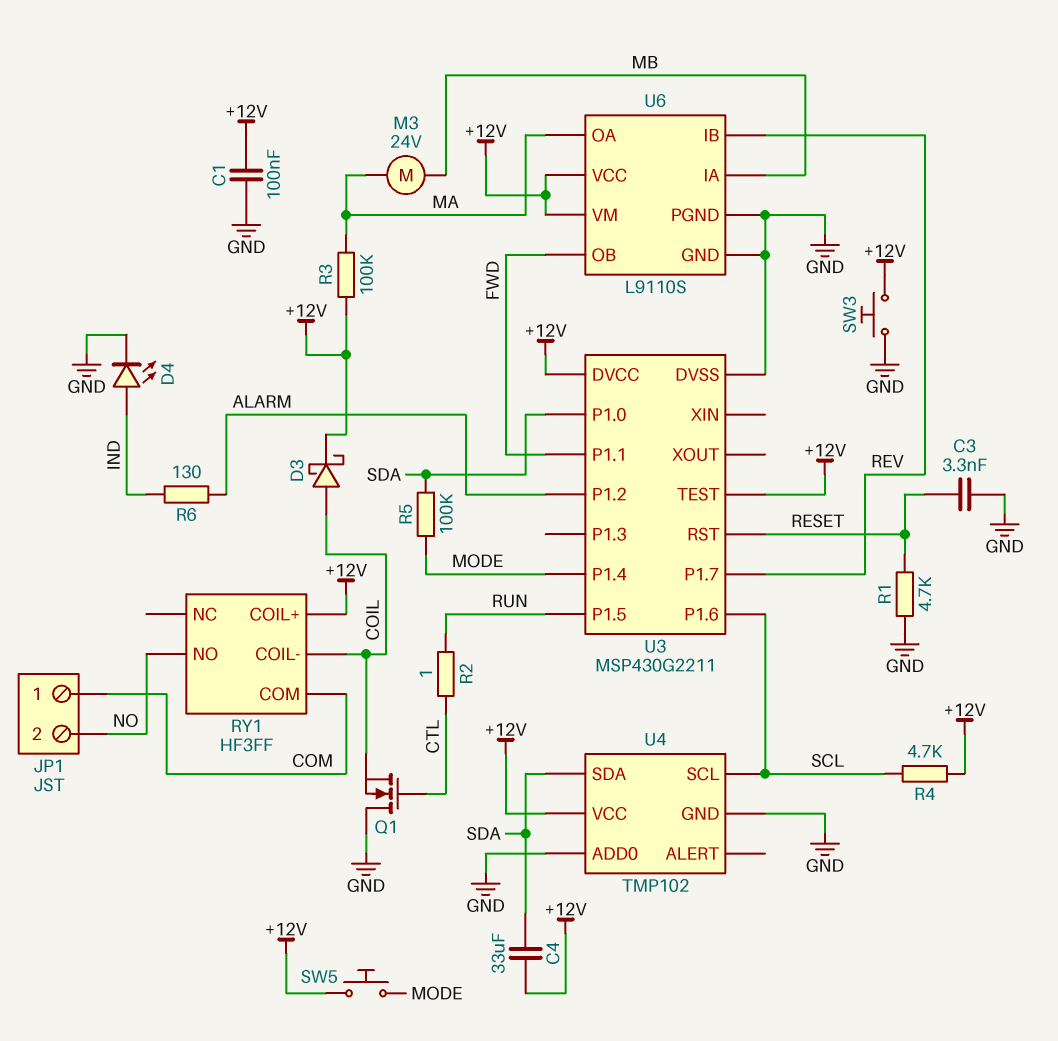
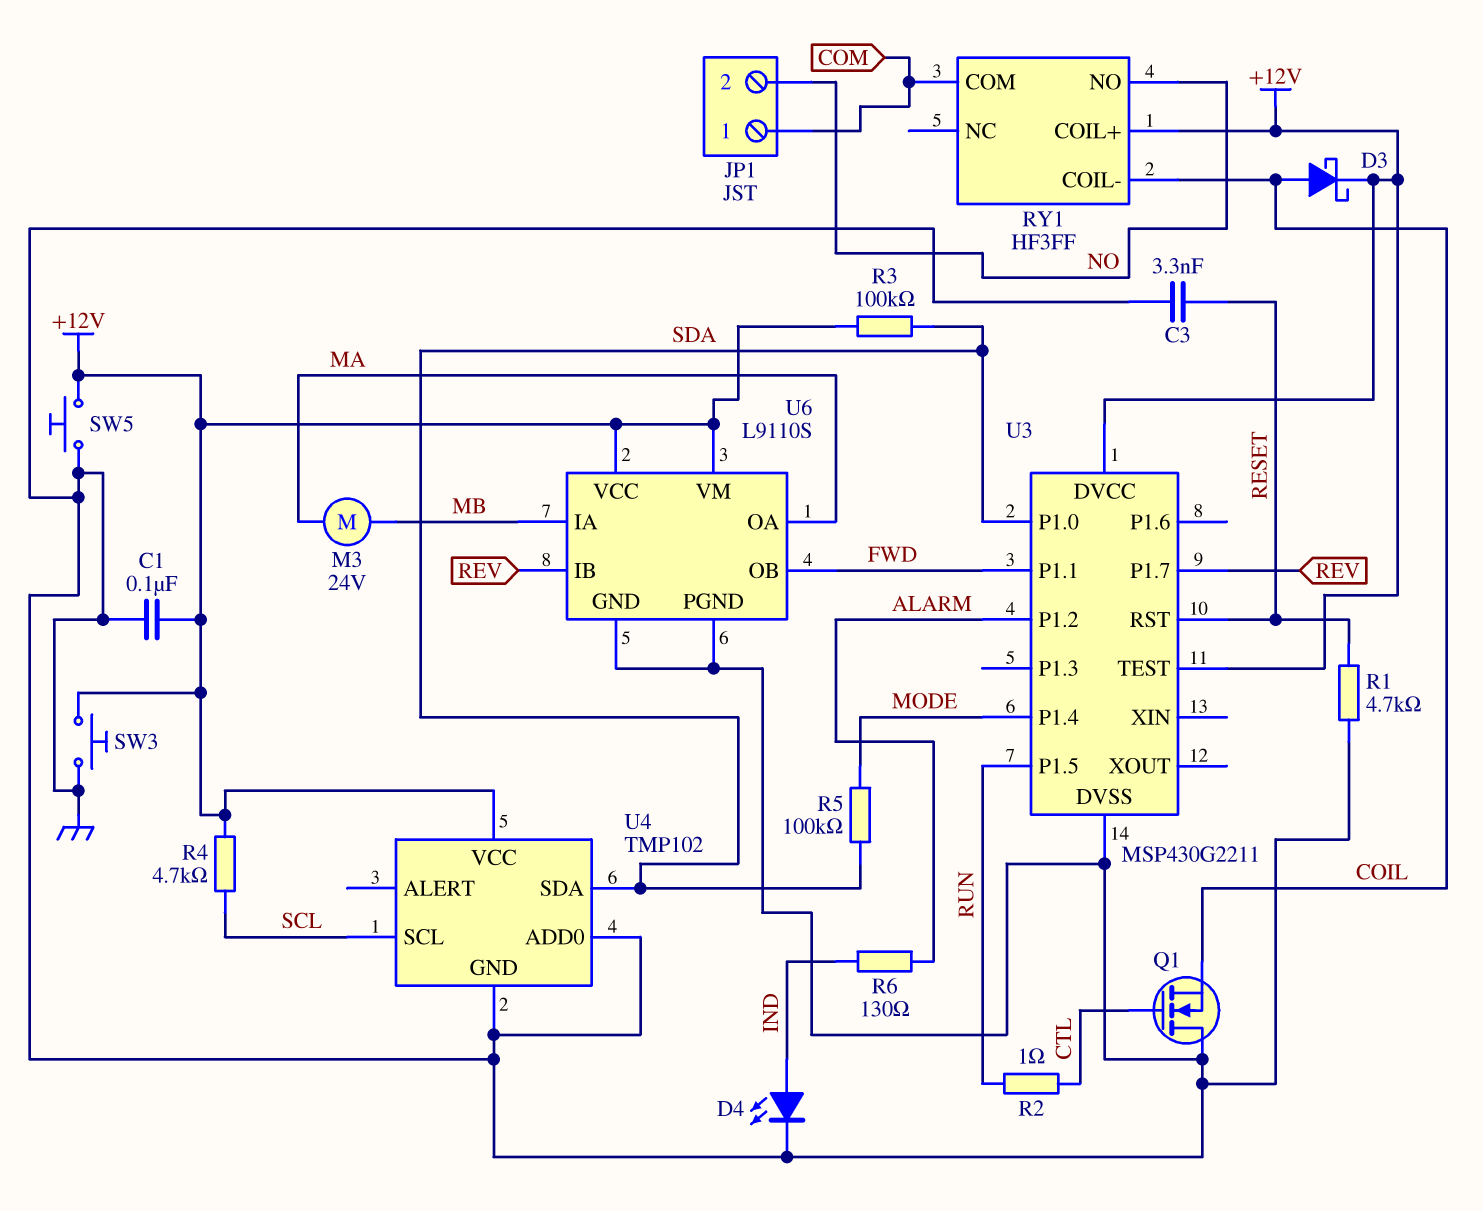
C4: 33uF (+12V, SDA) -> none
R3: 100k (+12V, MA) -> 100k (+12V, SDA)
SW5: button (+12V, MODE) -> button (+12V, GND)
U3 pin P1.6: SCL -> none

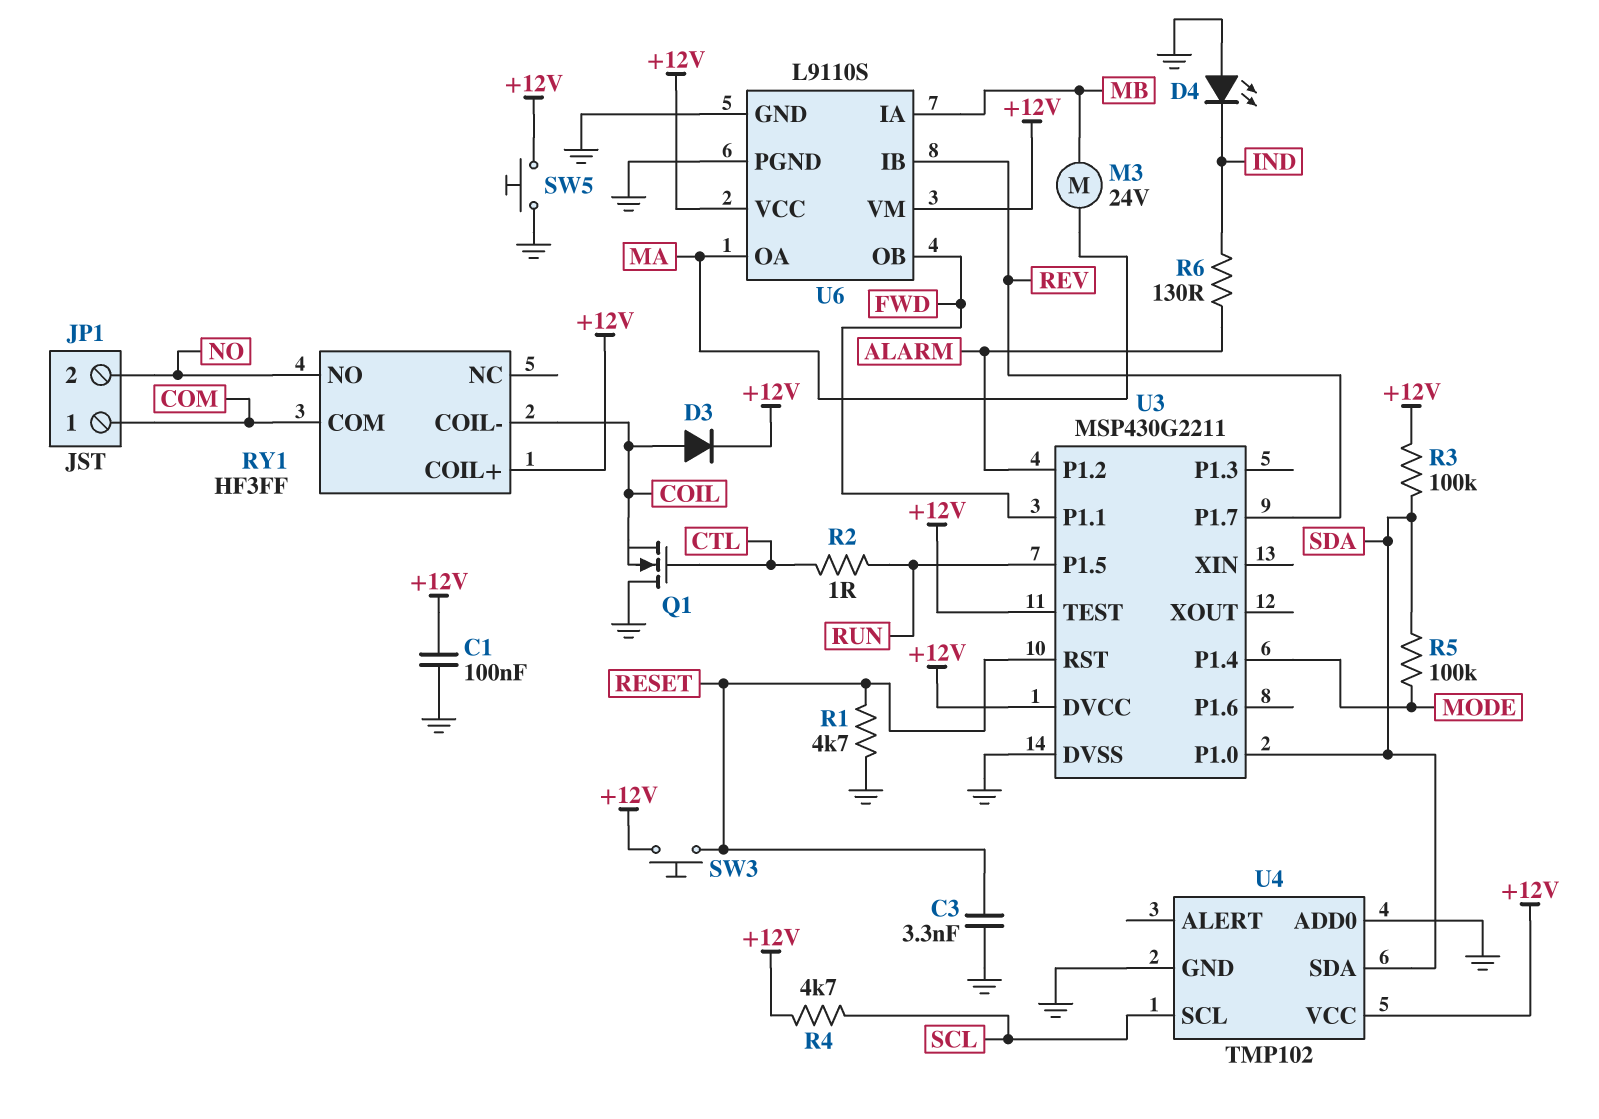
D3: schottky (A COIL, K +12V) -> diode (A COIL, K +12V)
D4: LED (A IND, K GND) -> LED (A GND, K IND)
SW3: button (+12V, GND) -> button (+12V, RESET)

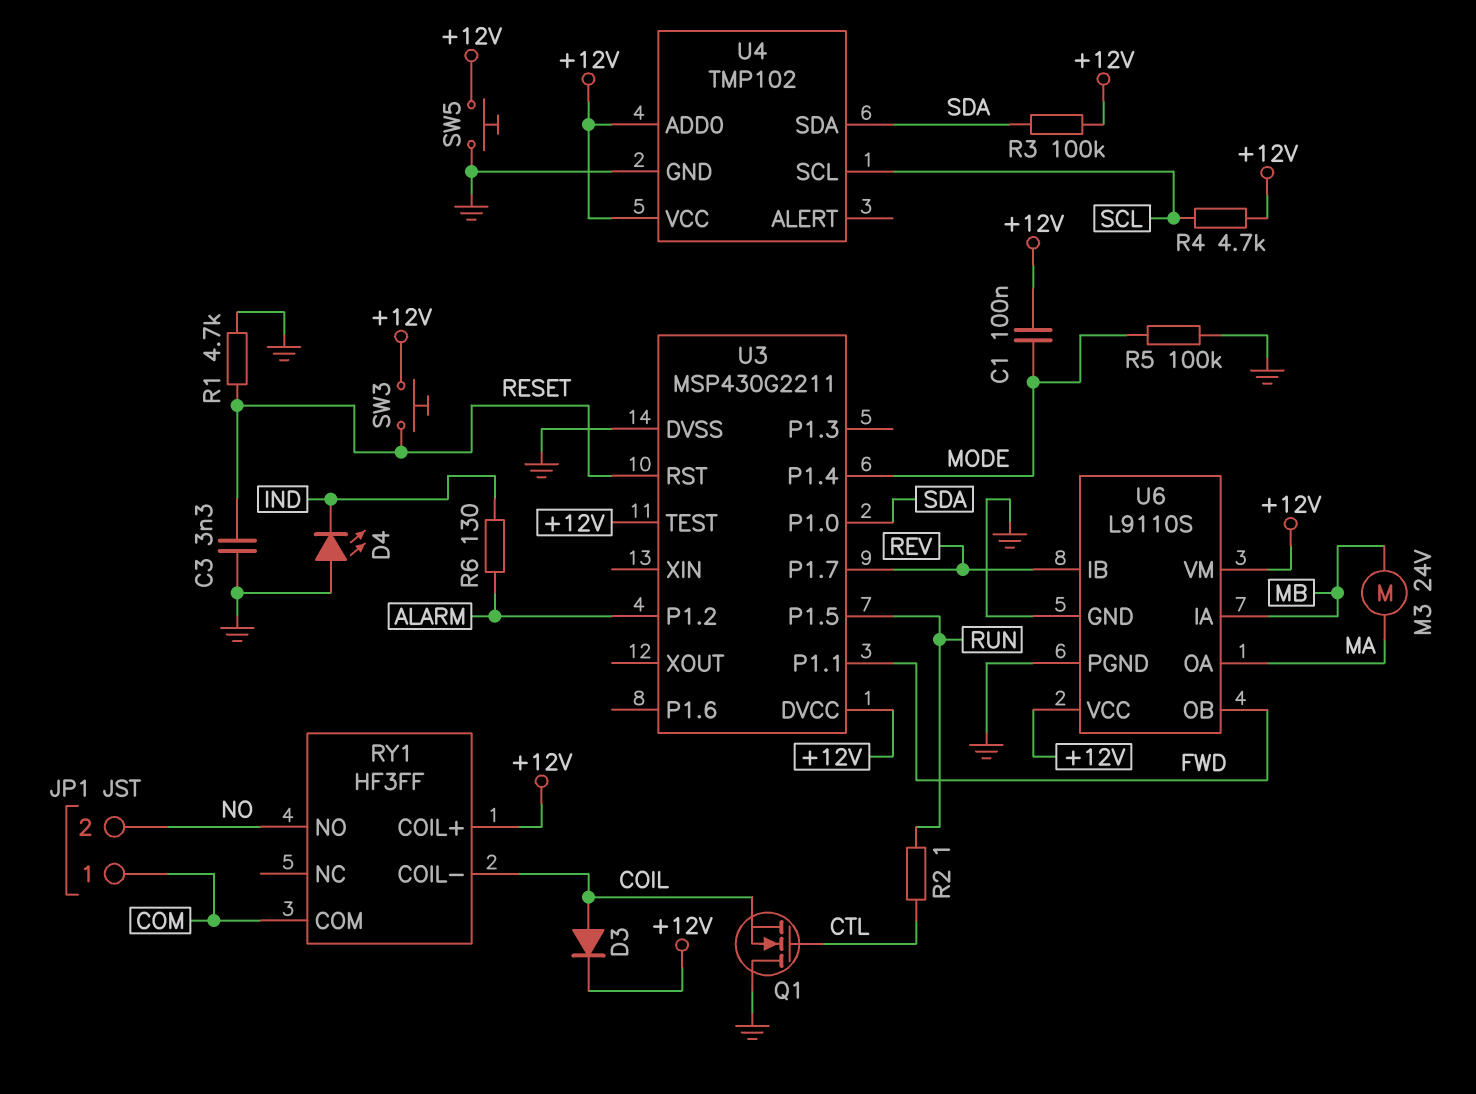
C1: 100nF (+12V, GND) -> 100nF (+12V, MODE)
R5: 100k (MODE, SDA) -> 100k (GND, MODE)
U4 pin ADD0: GND -> +12V

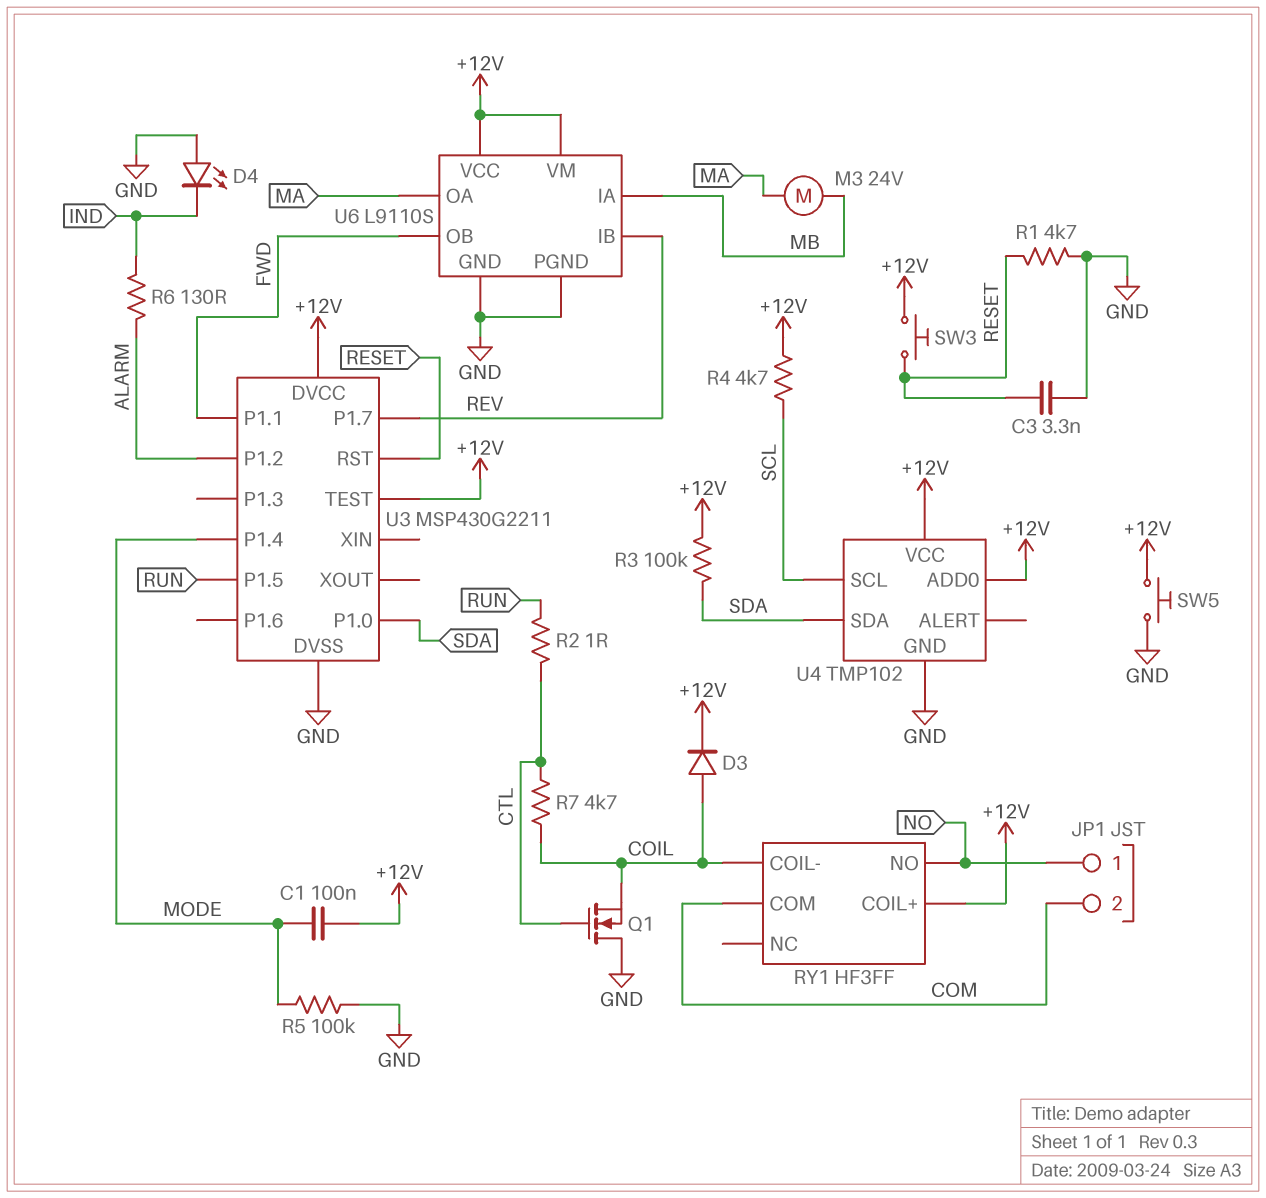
JP1 pin 1: COM -> NO
JP1 pin 2: NO -> COM
R7: none -> 4.7k (COIL, CTL)

